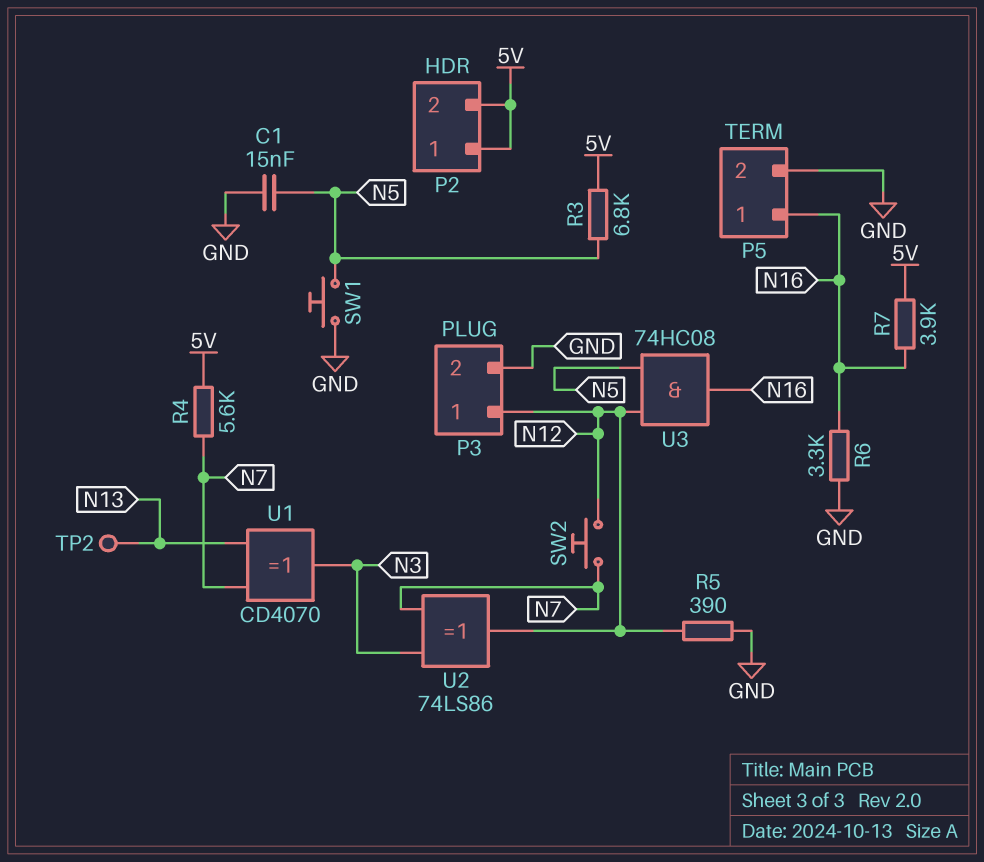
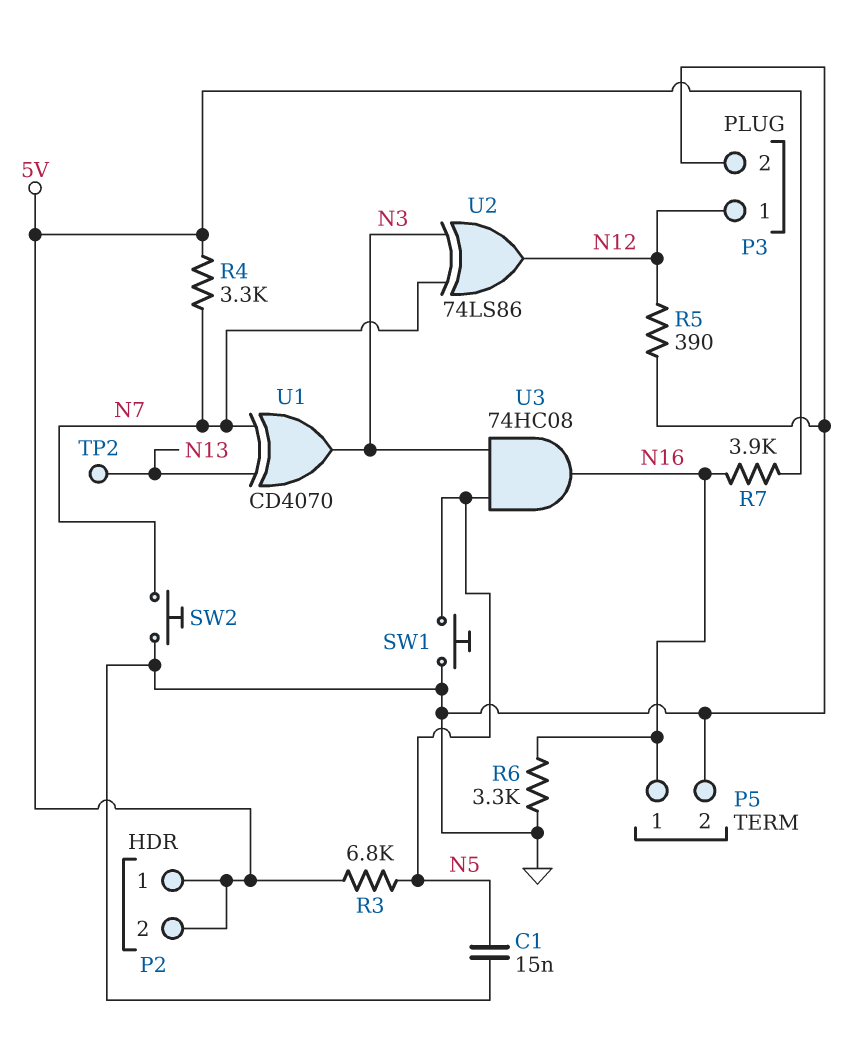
R4: 5.6k (5V, N7) -> 3.3k (5V, N7)
SW2: button (N7, N12) -> button (GND, N7)
U3: AND 74HC08 (in N5, in N12, out N16) -> AND 74HC08 (in N3, in N5, out N16)

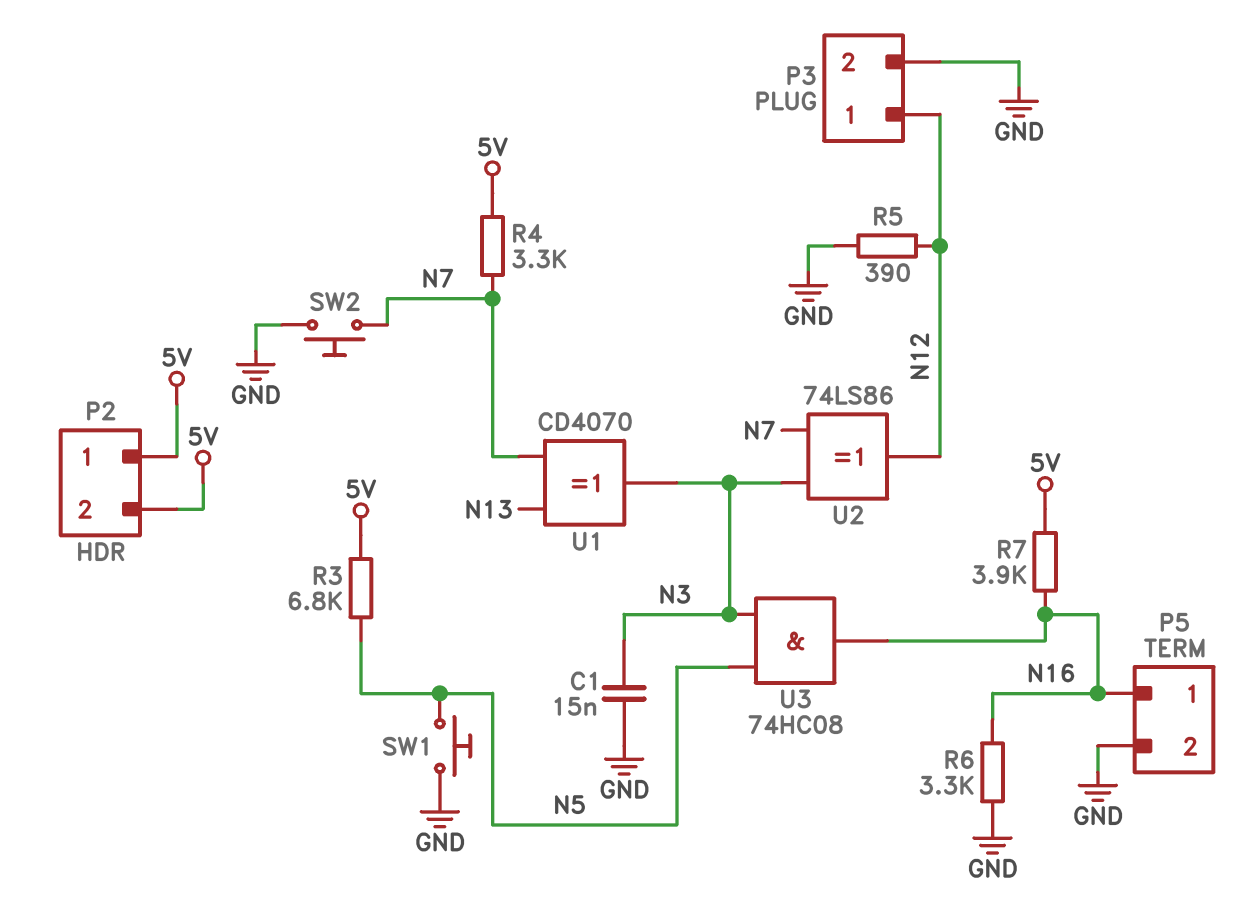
C1: 15nF (GND, N5) -> 15nF (GND, N3)
TP2: test point (N13) -> none

